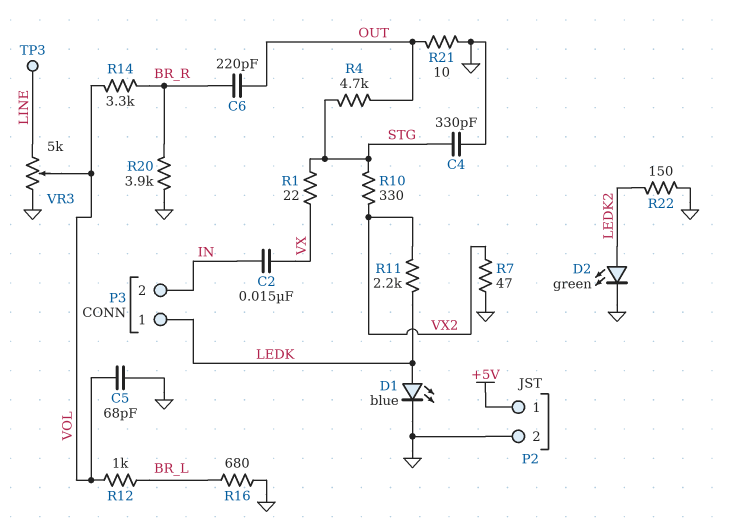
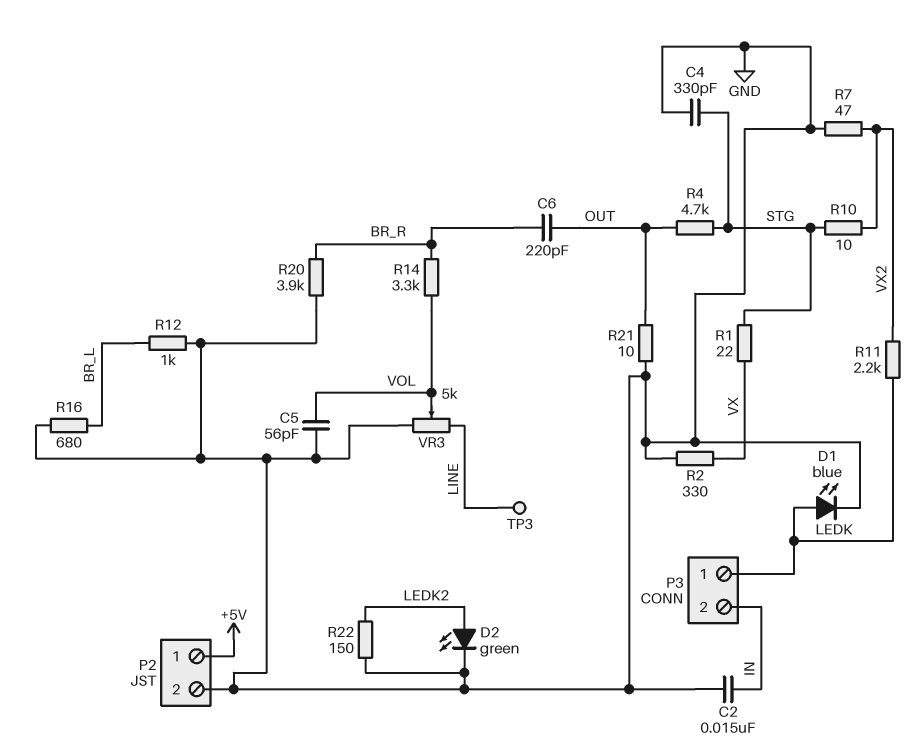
C2: 15nF (IN, VX) -> 15nF (GND, IN)
C5: 68pF (GND, VOL) -> 56pF (GND, VOL)
R2: none -> 330 (GND, VX)
R10: 330 (STG, VX2) -> 10 (STG, VX2)
R12: 1k (BR_L, VOL) -> 1k (BR_L, GND)

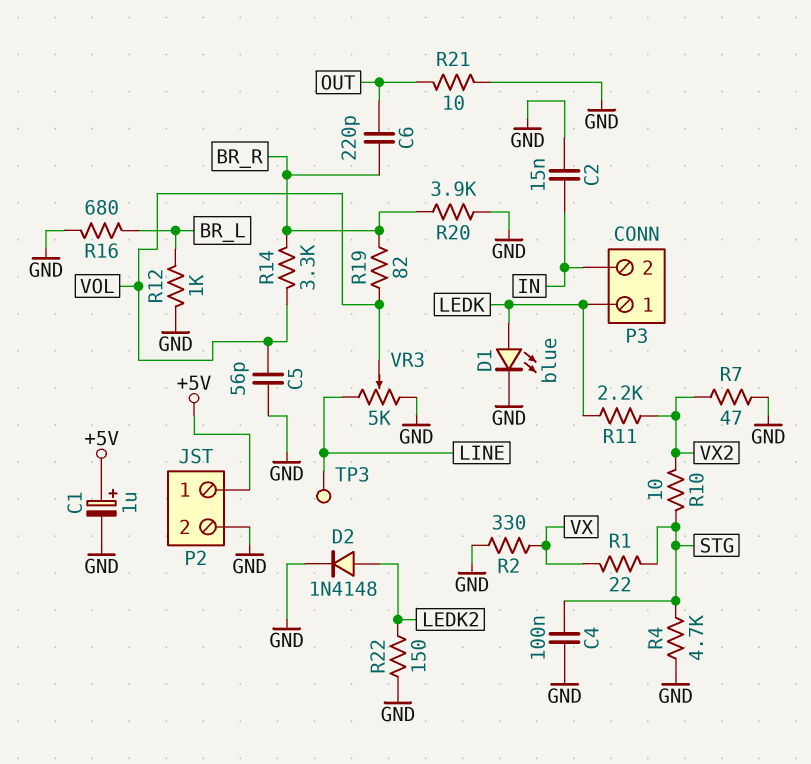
C1: none -> 1uF (plus +5V, minus GND)
C4: 330pF (GND, STG) -> 100nF (GND, STG)
D2: LED green (A LEDK2, K GND) -> diode 1N4148 (A LEDK2, K GND)
R4: 4.7k (OUT, STG) -> 4.7k (GND, STG)
R19: none -> 82 (BR_R, VOL)

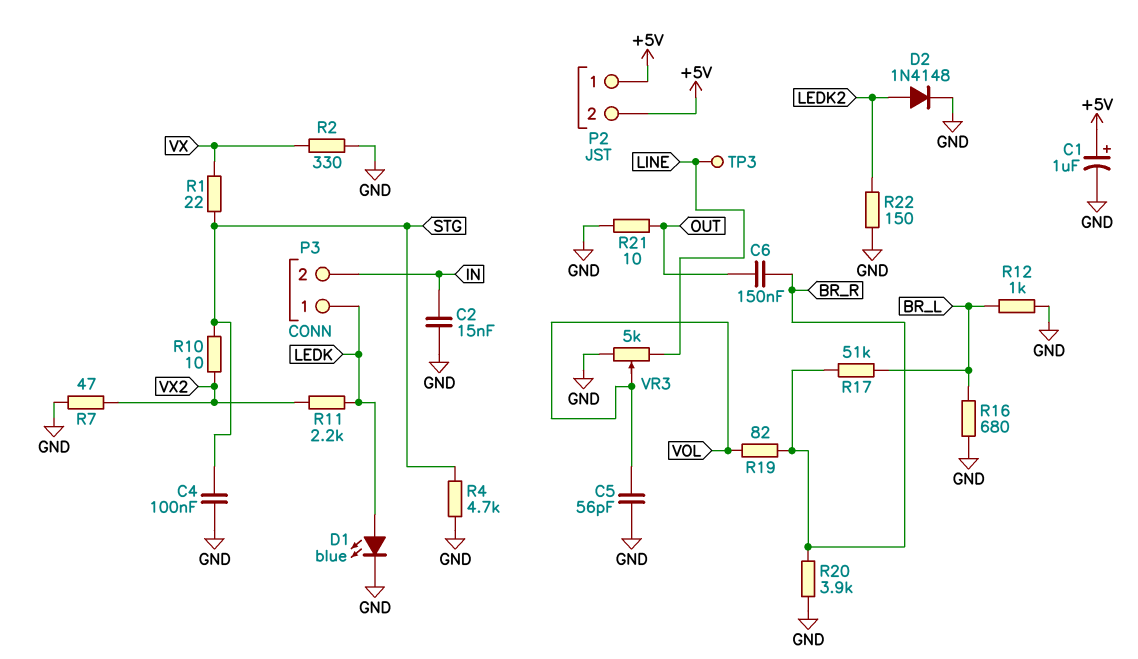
C6: 220pF (BR_R, OUT) -> 150nF (BR_R, OUT)
P2 pin 2: GND -> +5V
R14: 3.3k (BR_R, VOL) -> none
R17: none -> 51k (BR_L, BR_R)

